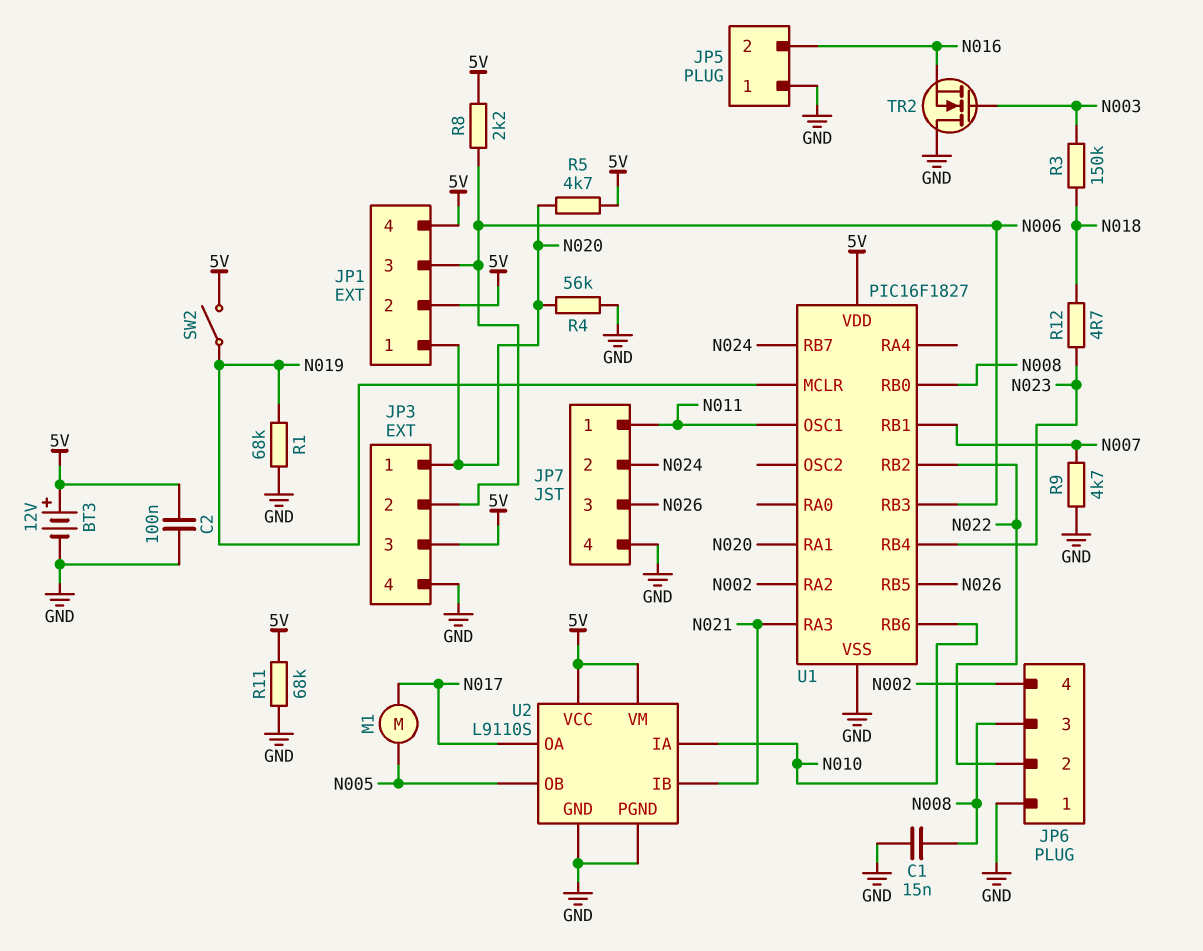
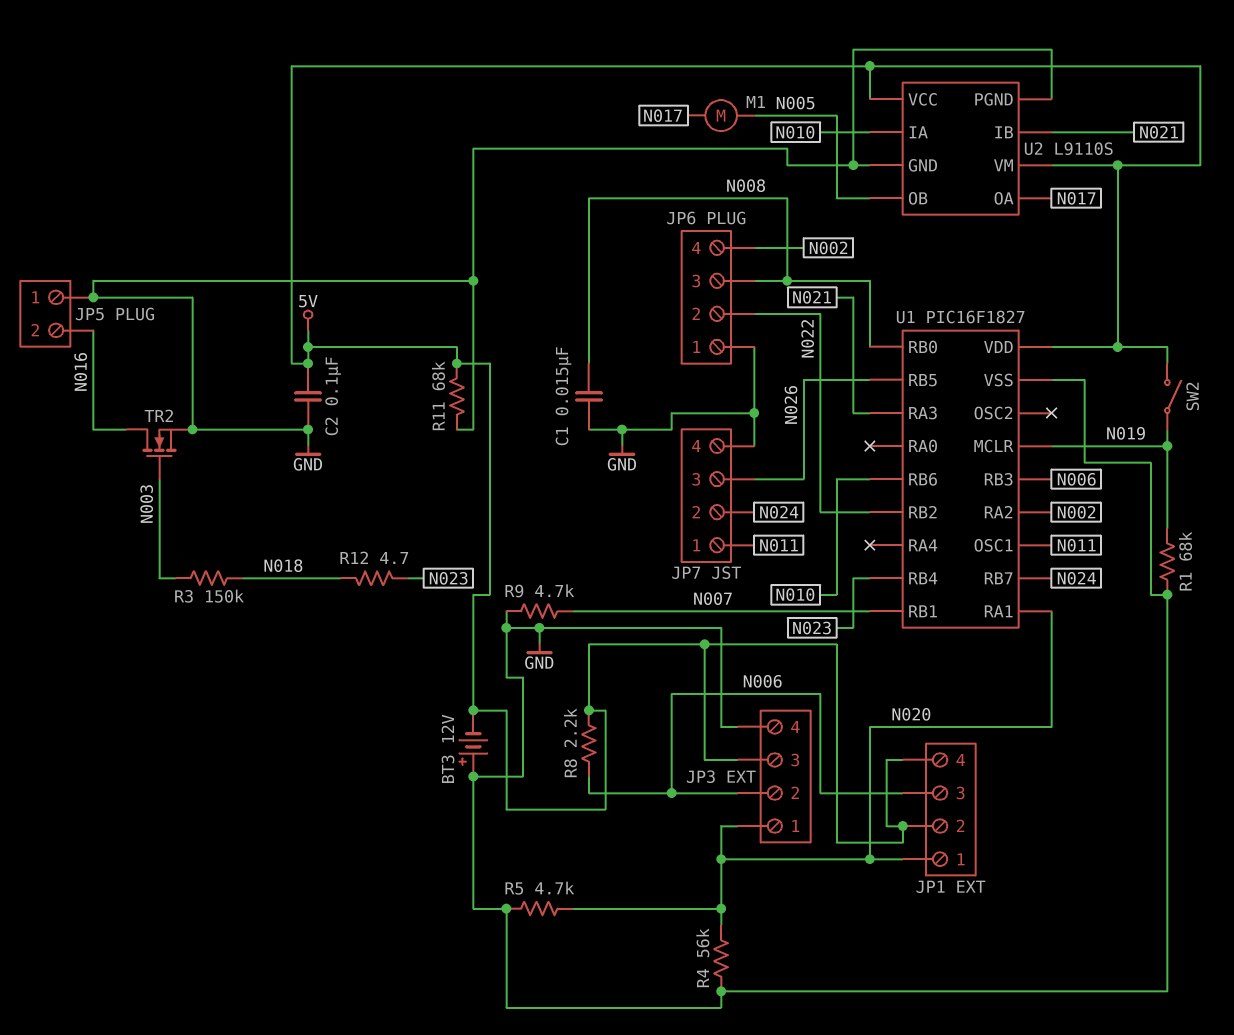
BT3: 12V (plus 5V, minus GND) -> 12V (plus GND, minus 5V)
R5: 4.7k (5V, N020) -> 4.7k (GND, N020)
TR2: NMOS (G N003, D GND, S N016) -> NMOS (G N003, D N016, S GND)

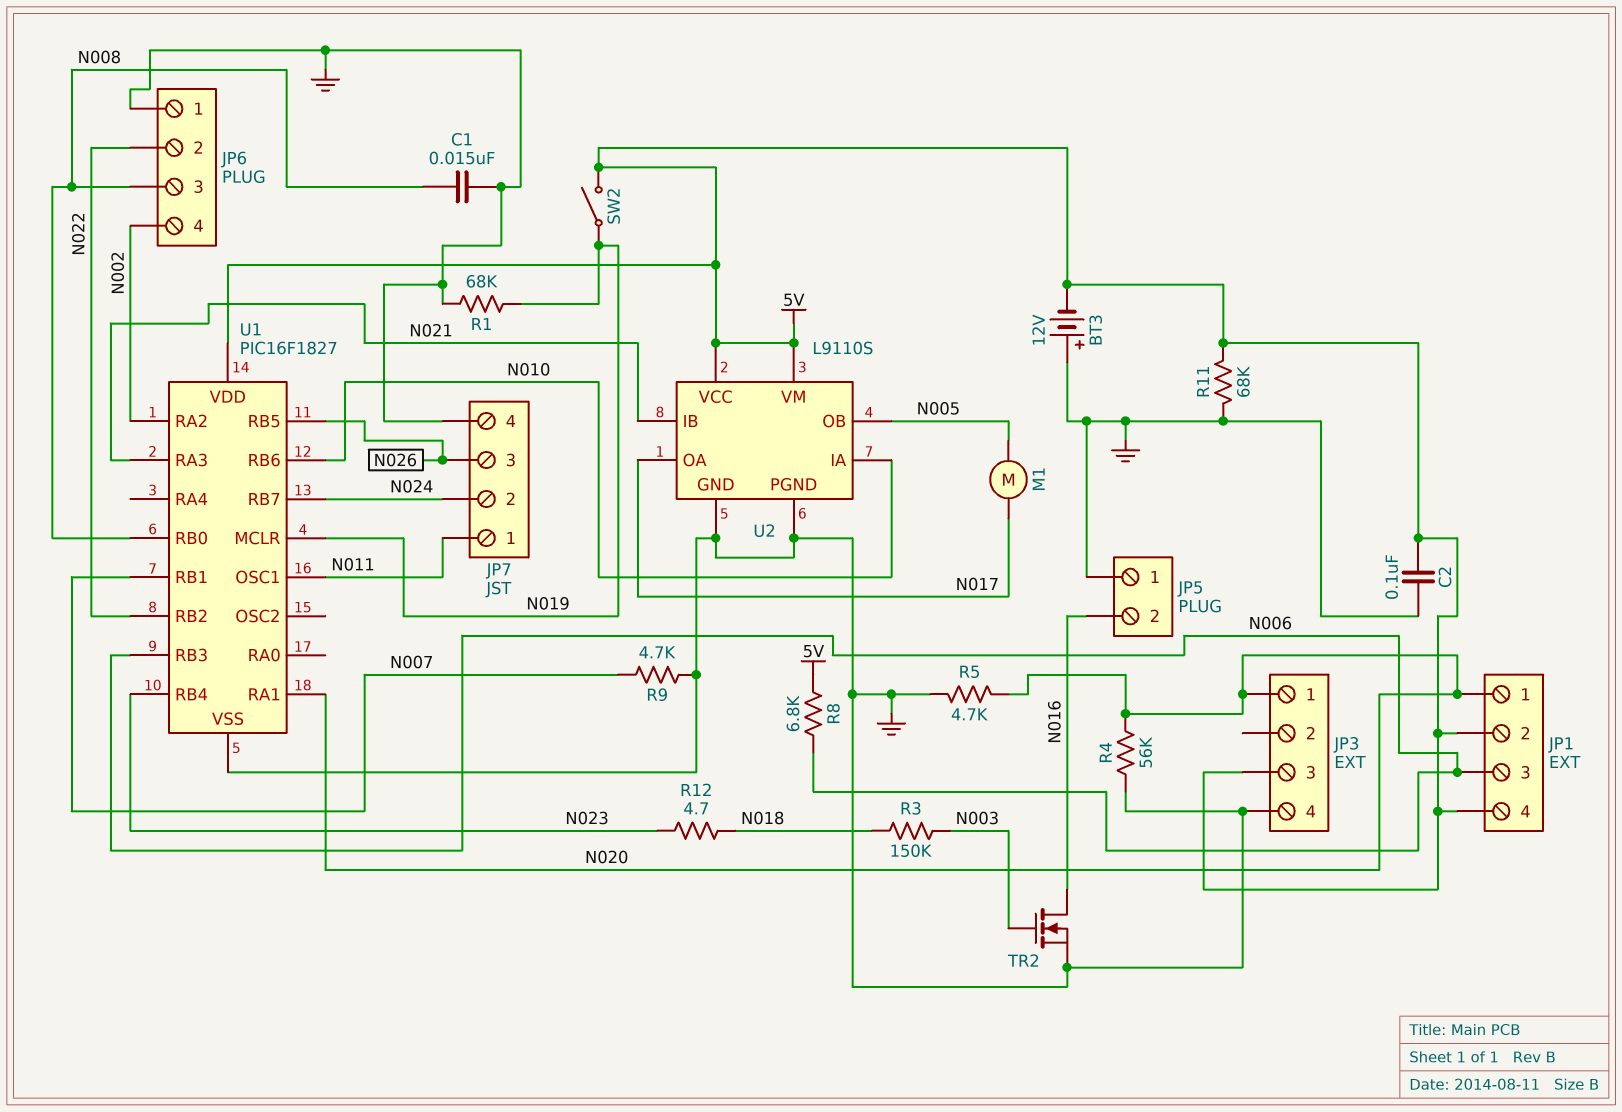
JP3 pin 2: N006 -> none
R8: 2.2k (5V, N006) -> 6.8k (5V, N006)

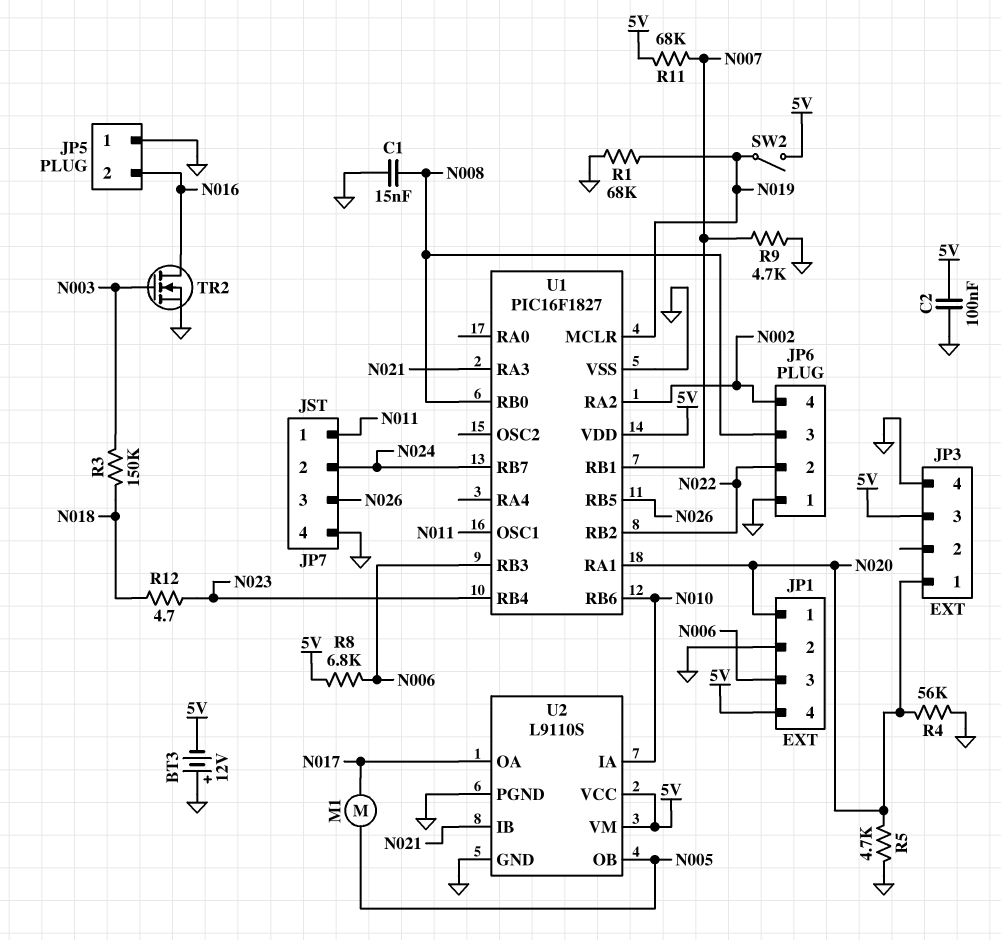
JP1 pin 2: 5V -> GND
R11: 68k (5V, GND) -> 68k (5V, N007)

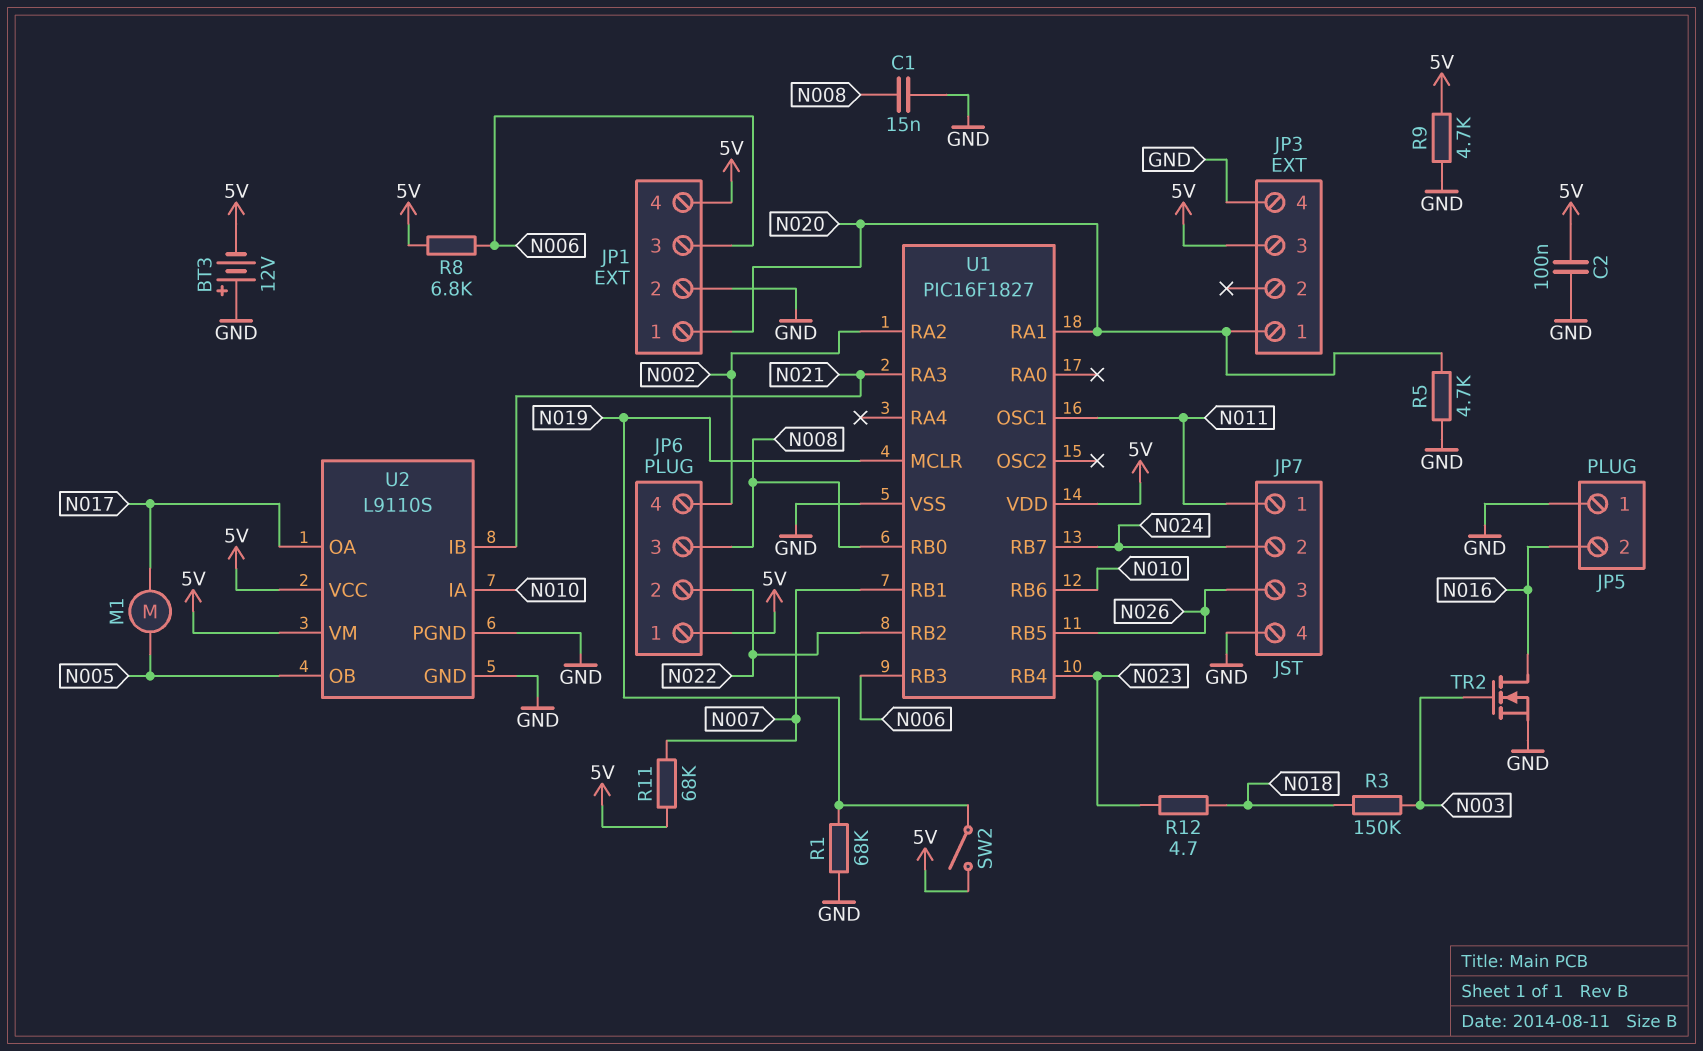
JP6 pin 1: GND -> 5V
R4: 56k (GND, N020) -> none
R9: 4.7k (GND, N007) -> 4.7k (5V, GND)

